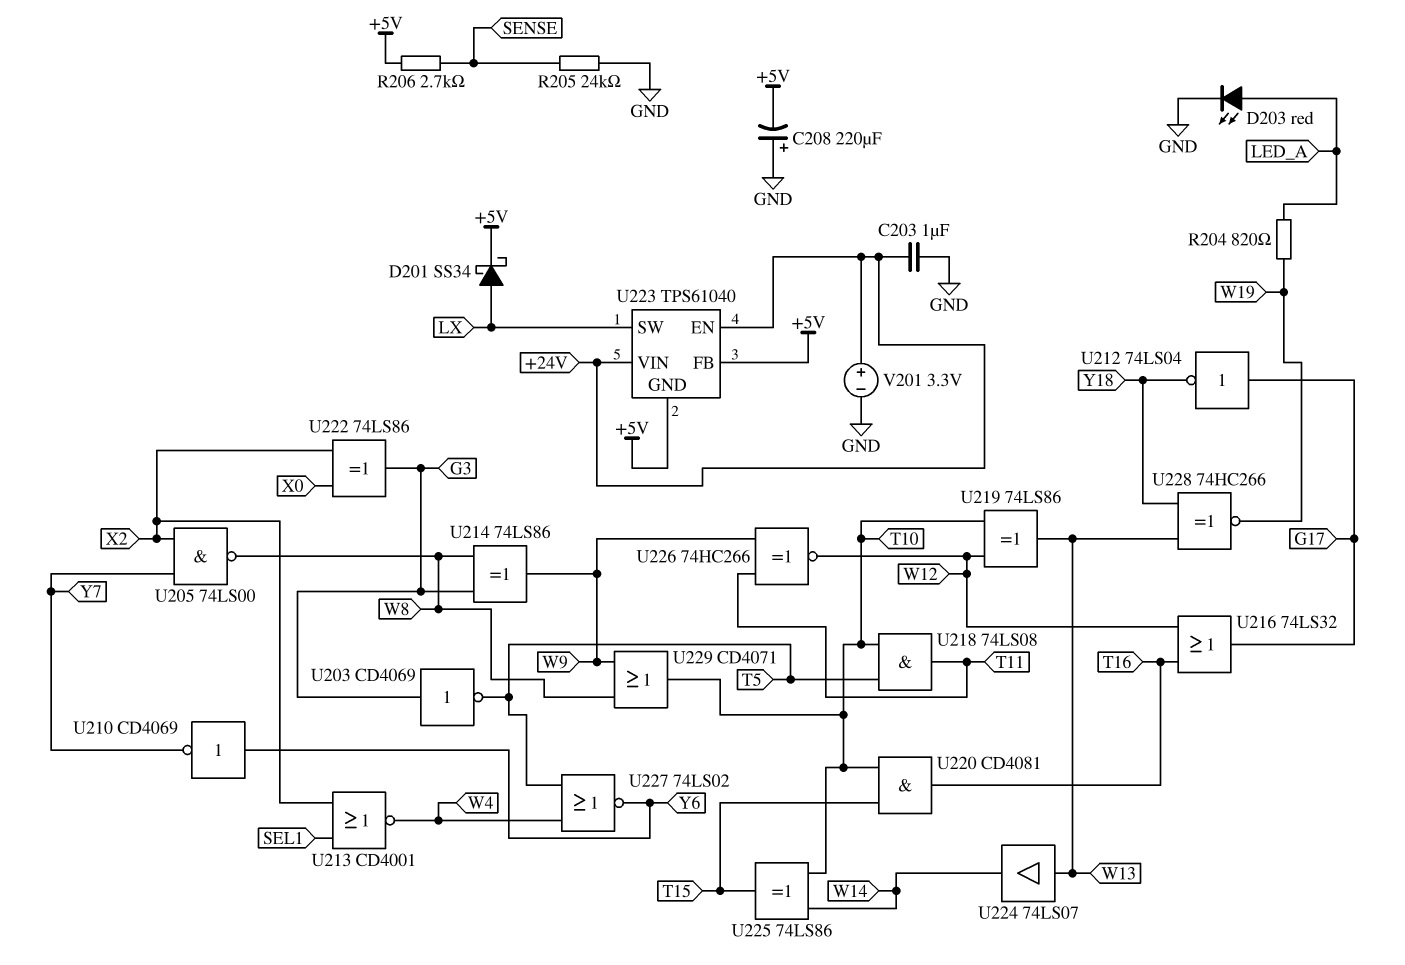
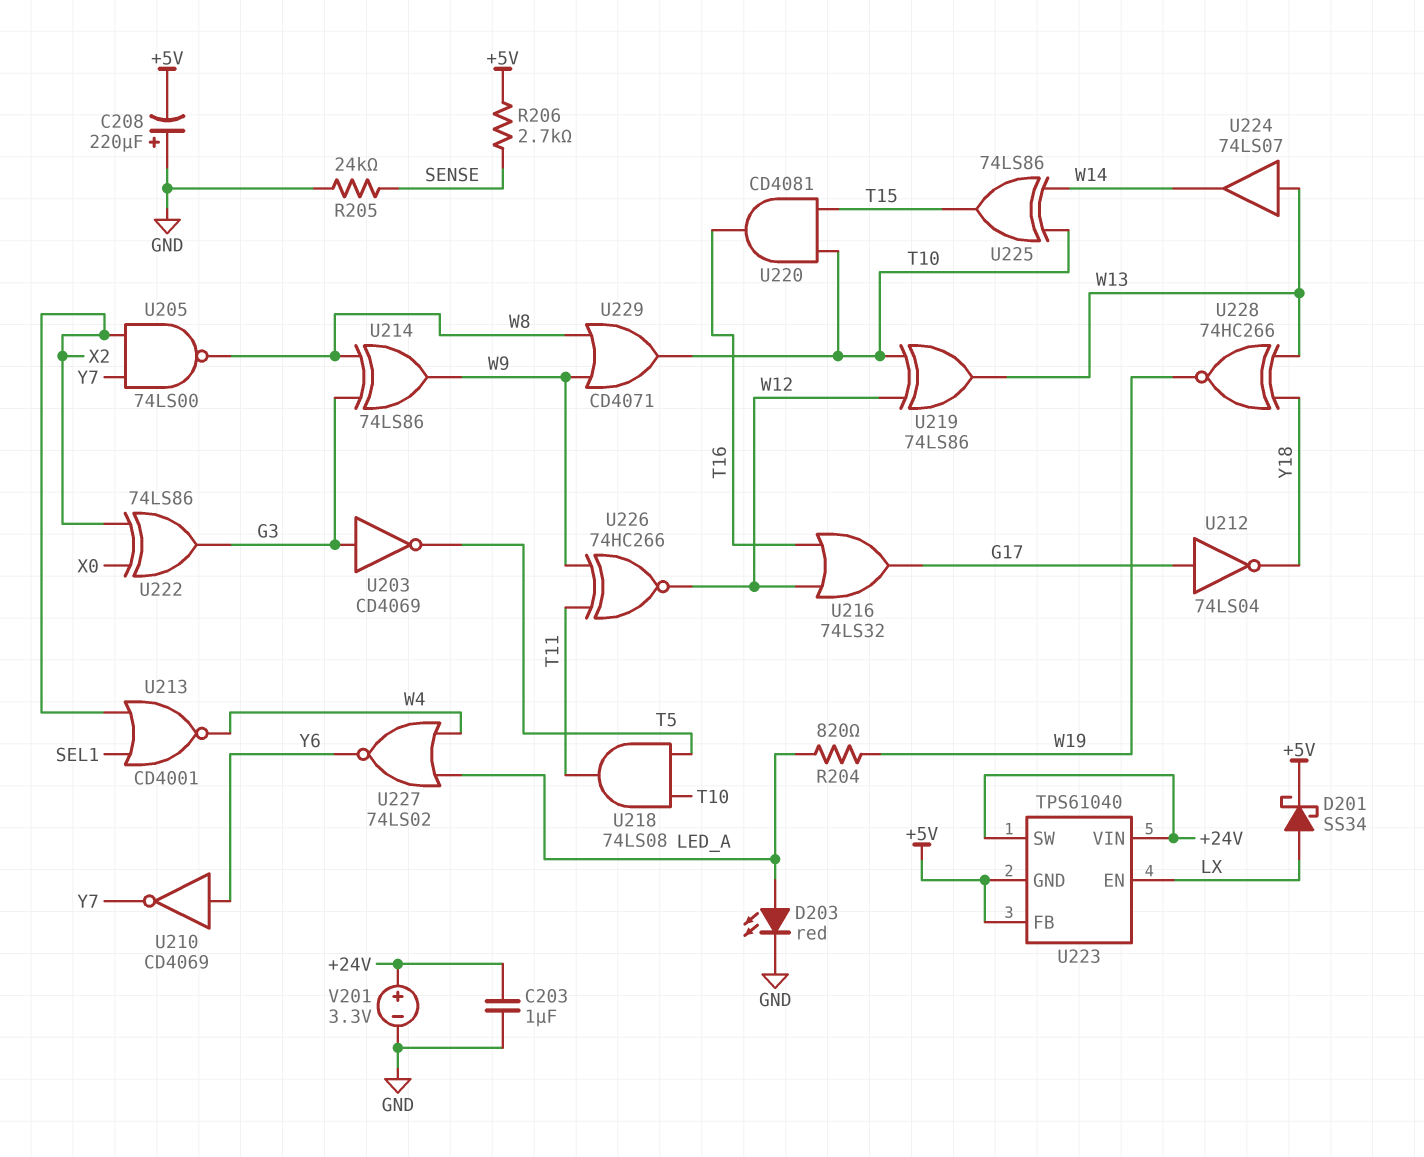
U223 pin EN: +24V -> LX
U223 pin SW: LX -> +24V
U227: NOR 74LS02 (in T5, in W4, out Y6) -> NOR 74LS02 (in LED_A, in W4, out Y6)

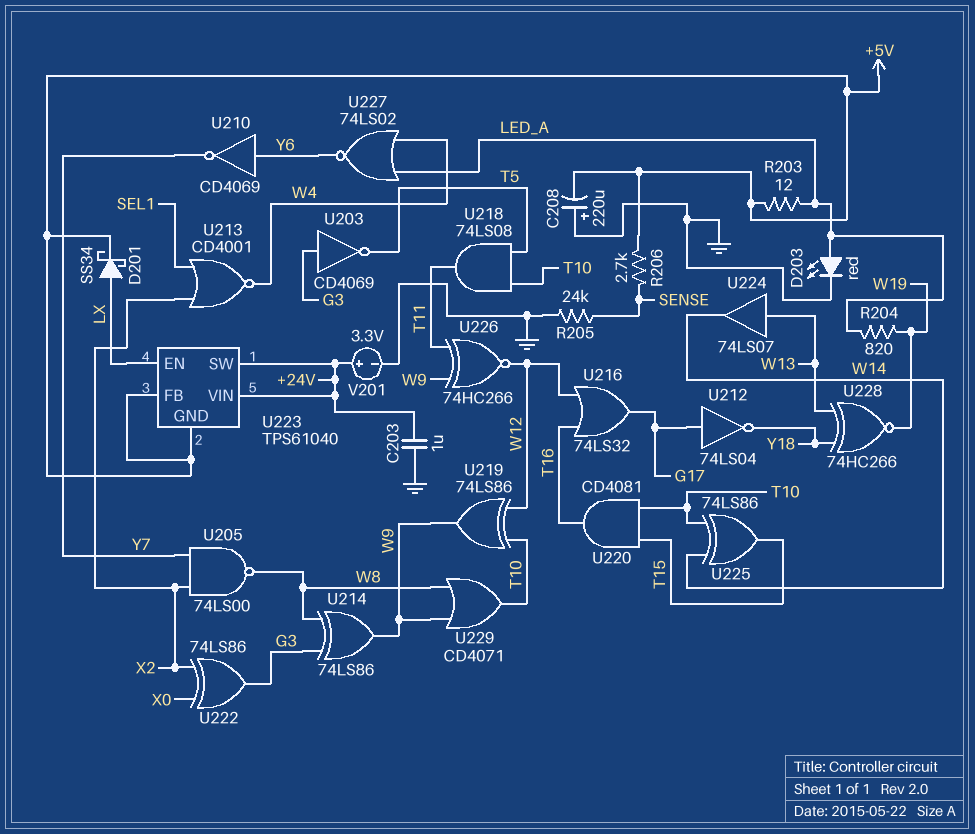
R203: none -> 12 (+5V, LED_A)
U219: XOR 74LS86 (in T10, in W12, out W13) -> XOR 74LS86 (in T10, in W12, out W9)

